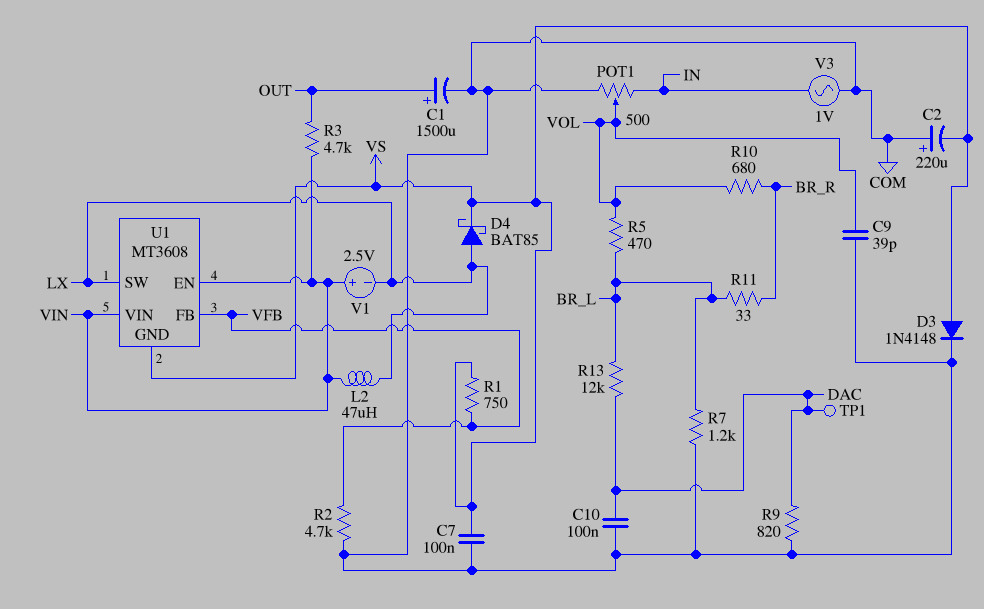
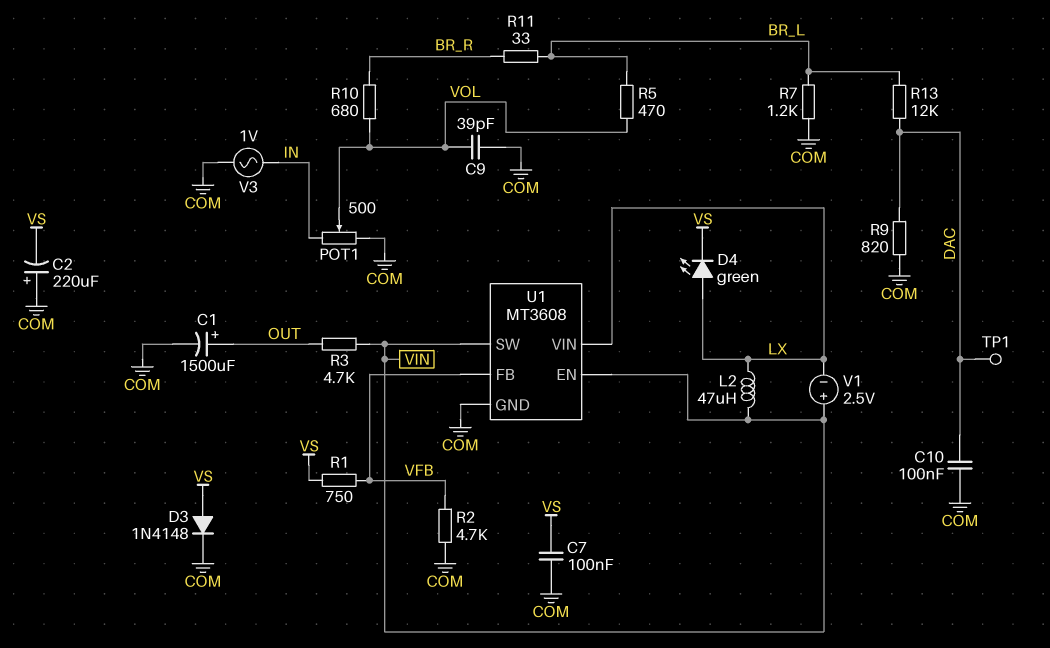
D4: schottky BAT85 (A LX, K VS) -> LED green (A LX, K VS)
U1 pin GND: VS -> COM
U1 pin SW: LX -> VIN
U1 pin VIN: VIN -> LX

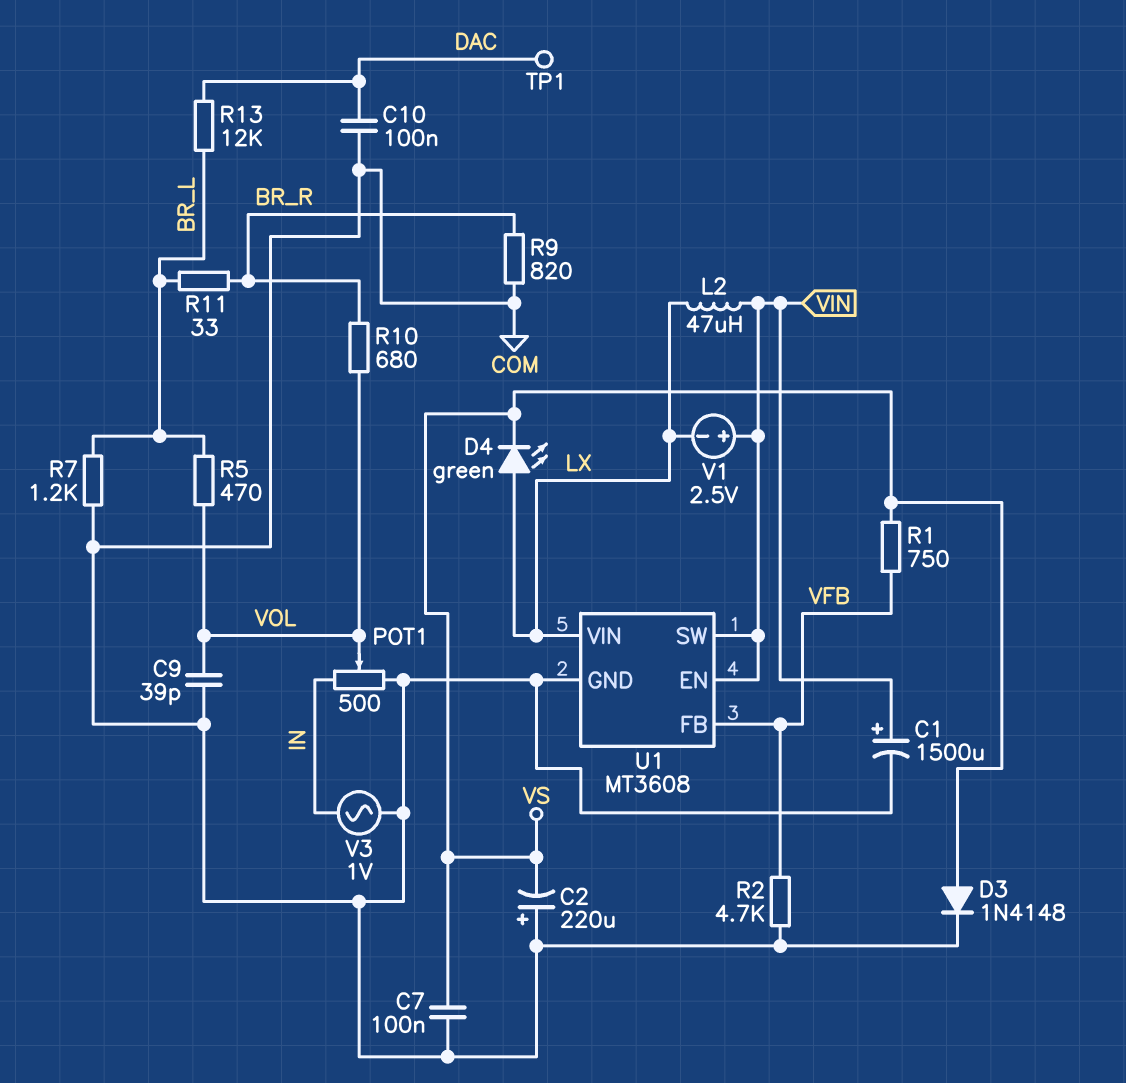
C1: 1500uF (plus OUT, minus COM) -> 1500uF (plus VIN, minus COM)
R3: 4.7k (OUT, VIN) -> none
R9: 820 (COM, DAC) -> 820 (BR_R, COM)

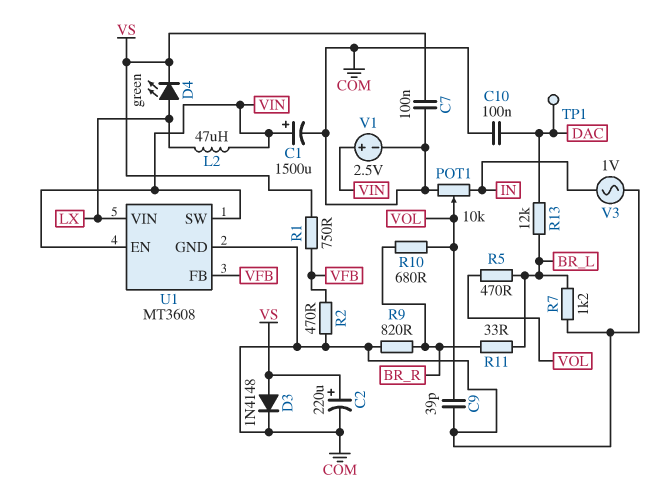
C2: 220uF (plus COM, minus VS) -> 220uF (plus VS, minus COM)
POT1: 500 (COM, IN, wiper VOL) -> 10k (COM, IN, wiper VOL)
R2: 4.7k (COM, VFB) -> 470 (COM, VFB)
V1: 2.5V (plus VIN, minus LX) -> 2.5V (plus VIN, minus COM)

